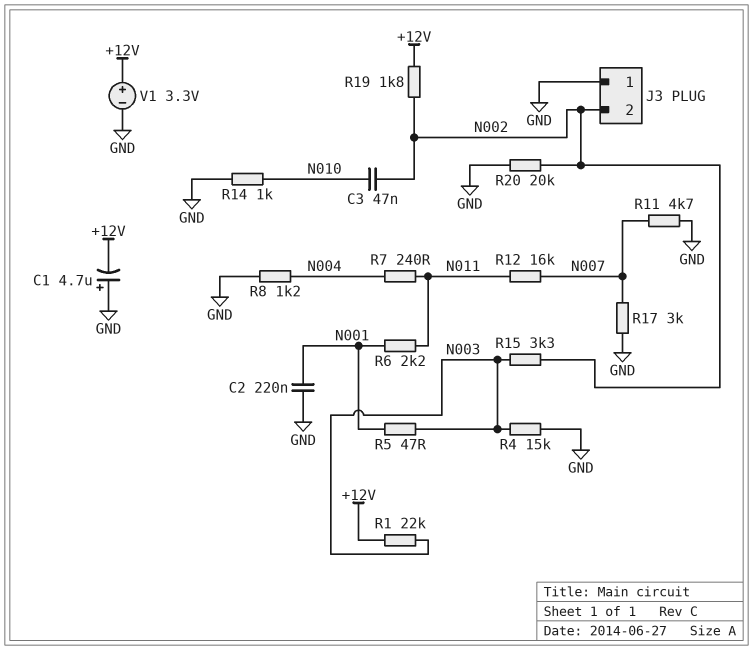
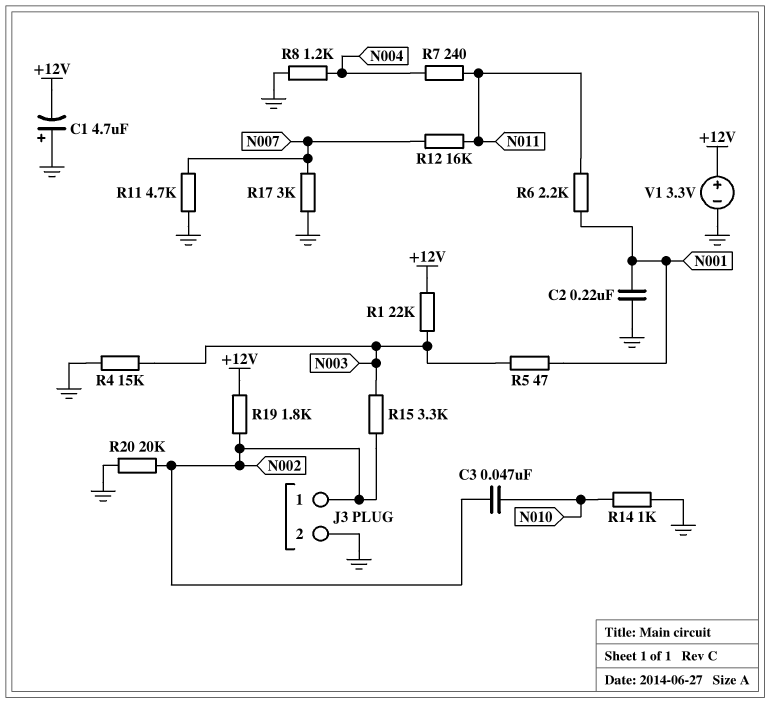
J3 pin 1: GND -> N002
J3 pin 2: N002 -> GND

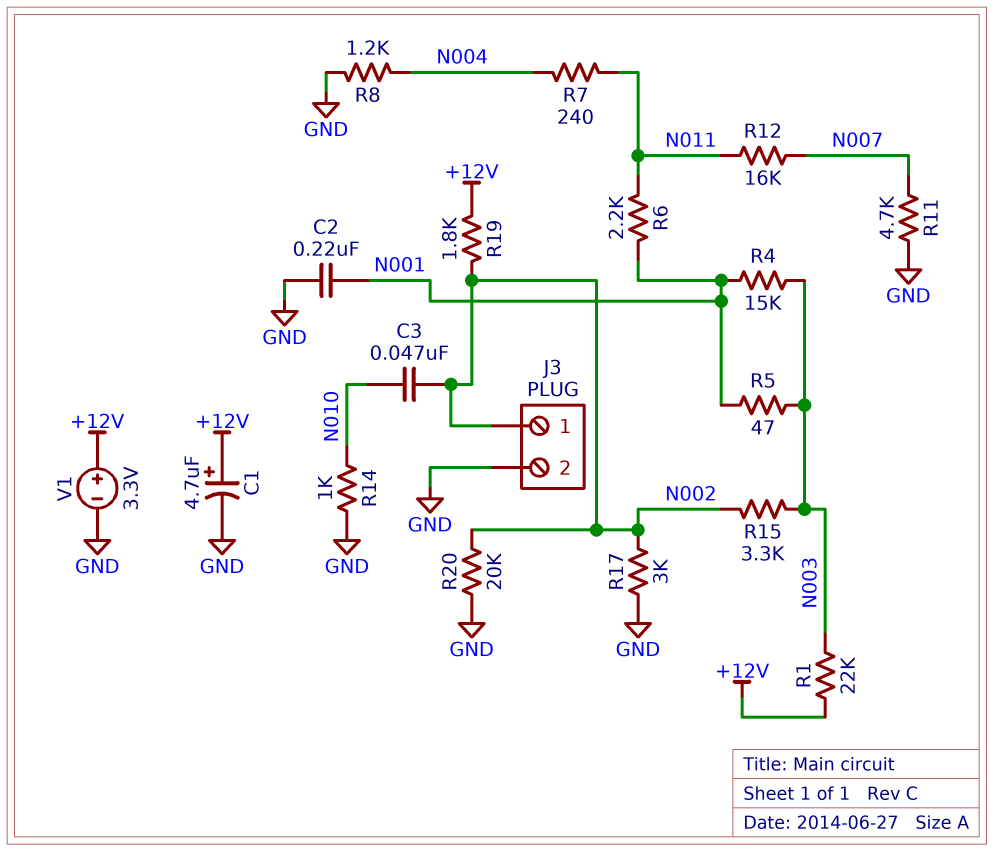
C1: 4.7uF (plus GND, minus +12V) -> 4.7uF (plus +12V, minus GND)
R4: 15k (GND, N003) -> 15k (N001, N003)
R17: 3k (GND, N007) -> 3k (GND, N002)

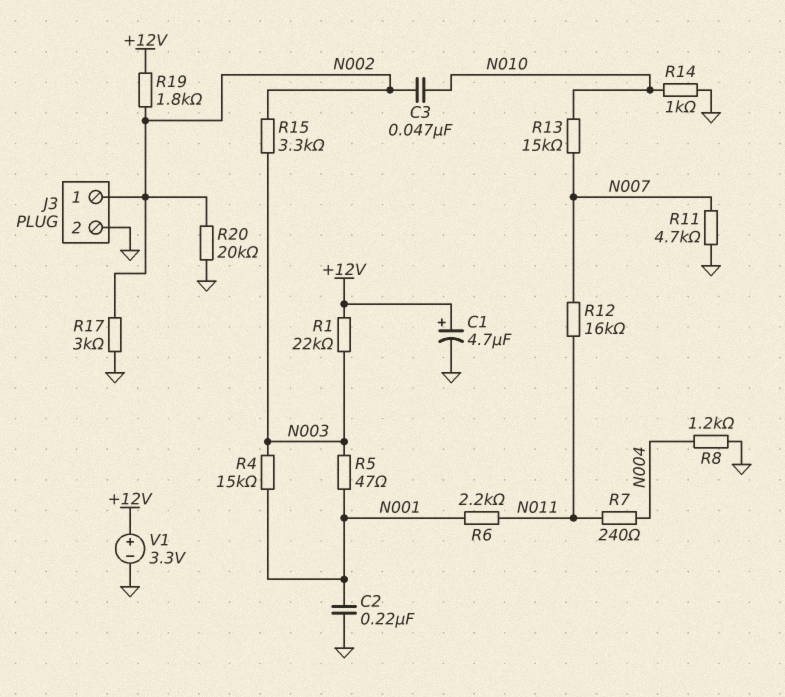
R13: none -> 15k (N007, N010)

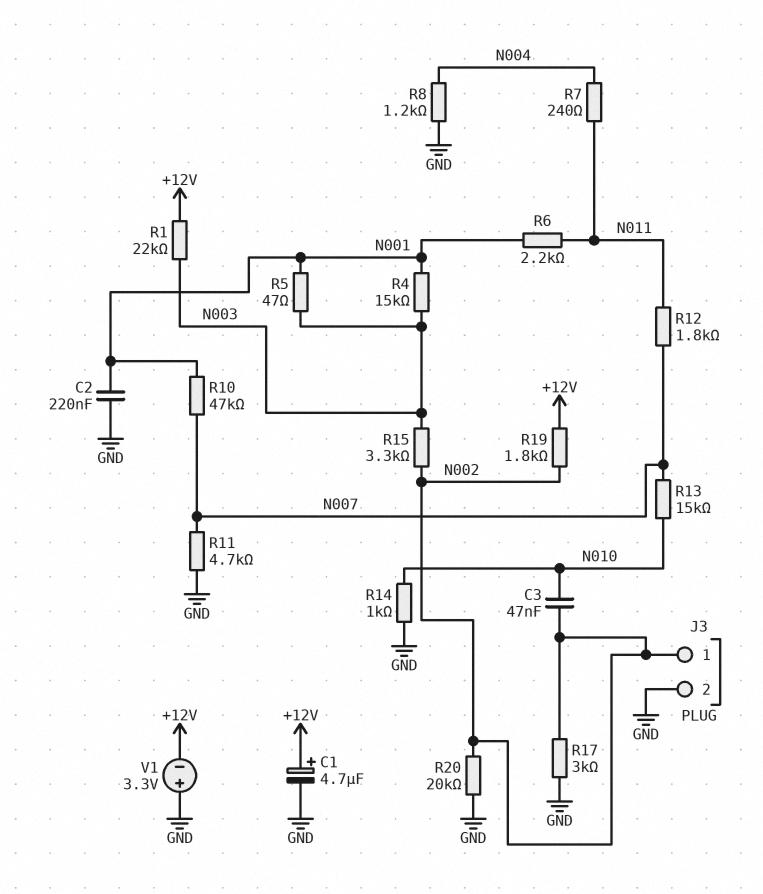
R10: none -> 47k (N001, N007)
R12: 16k (N007, N011) -> 1.8k (N007, N011)
V1: 3.3V (plus +12V, minus GND) -> 3.3V (plus GND, minus +12V)

